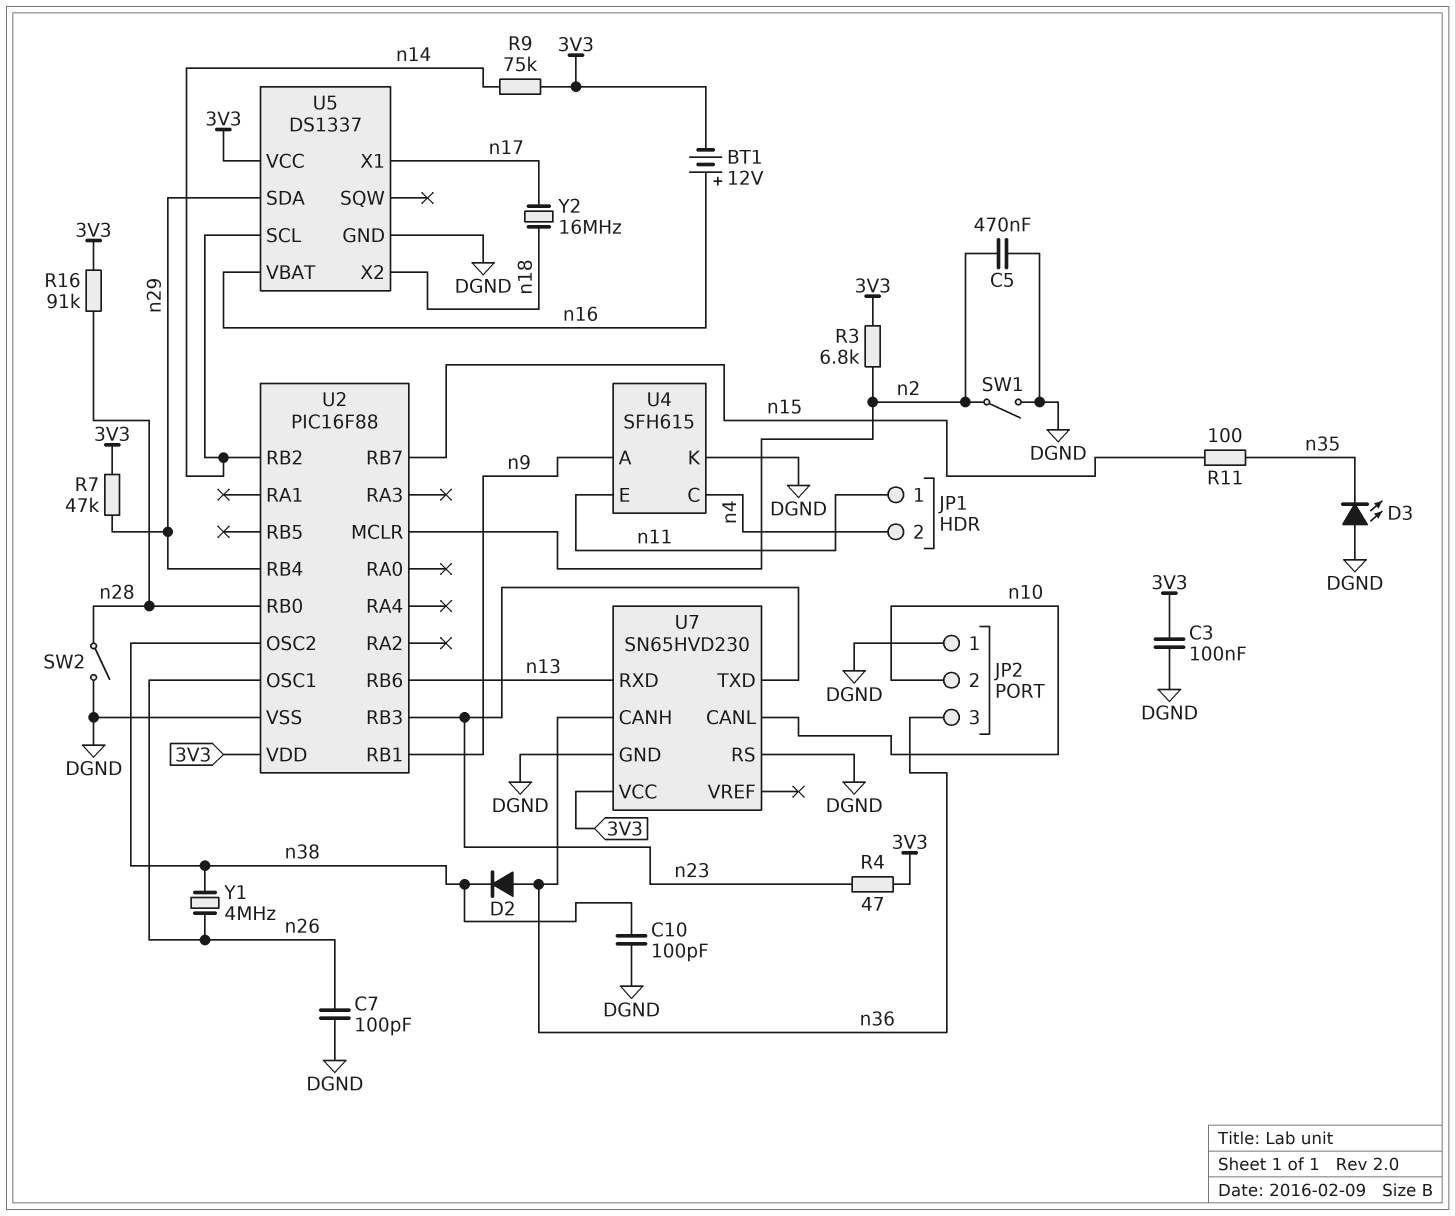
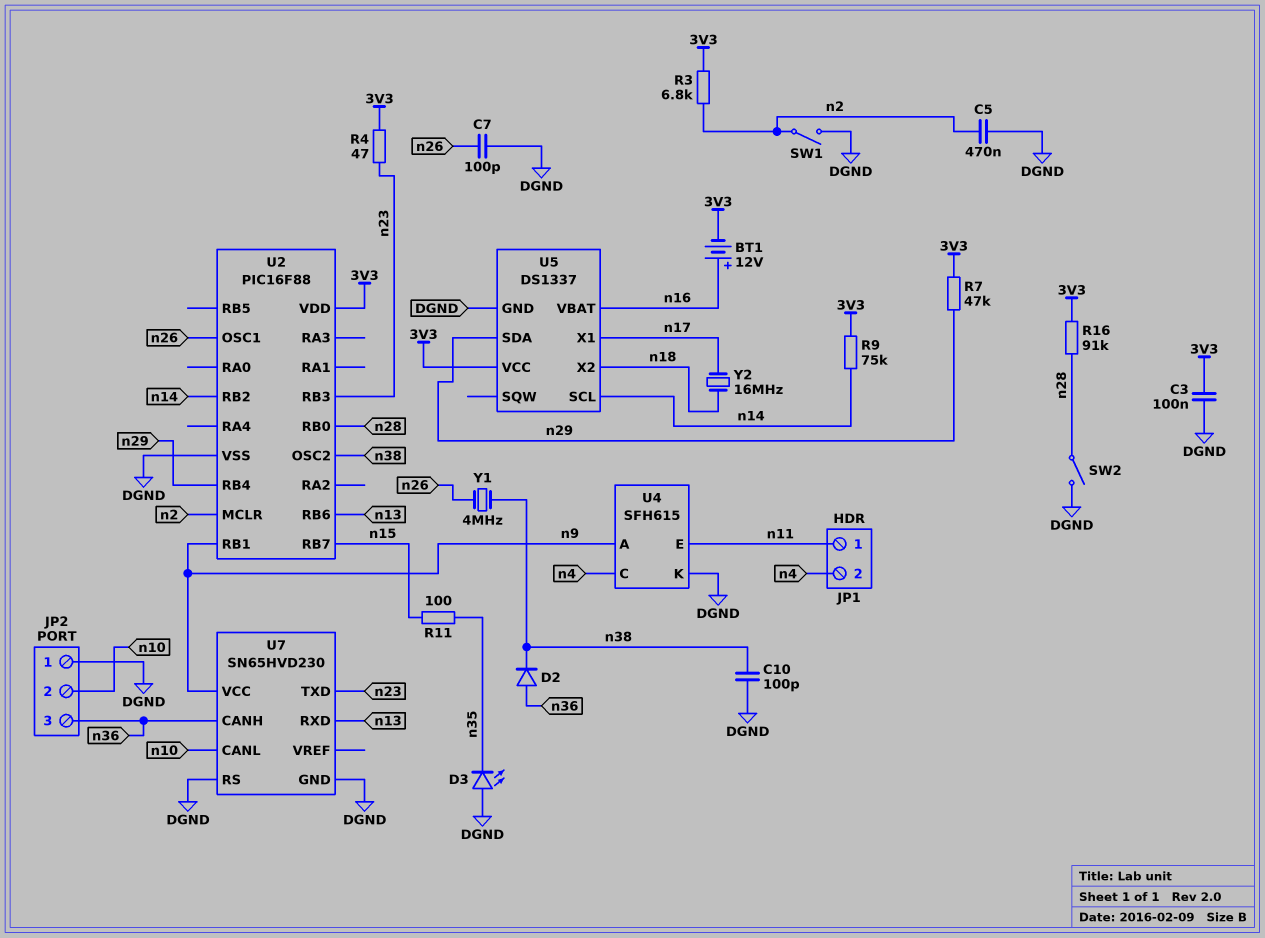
U7 pin VCC: 3V3 -> n9

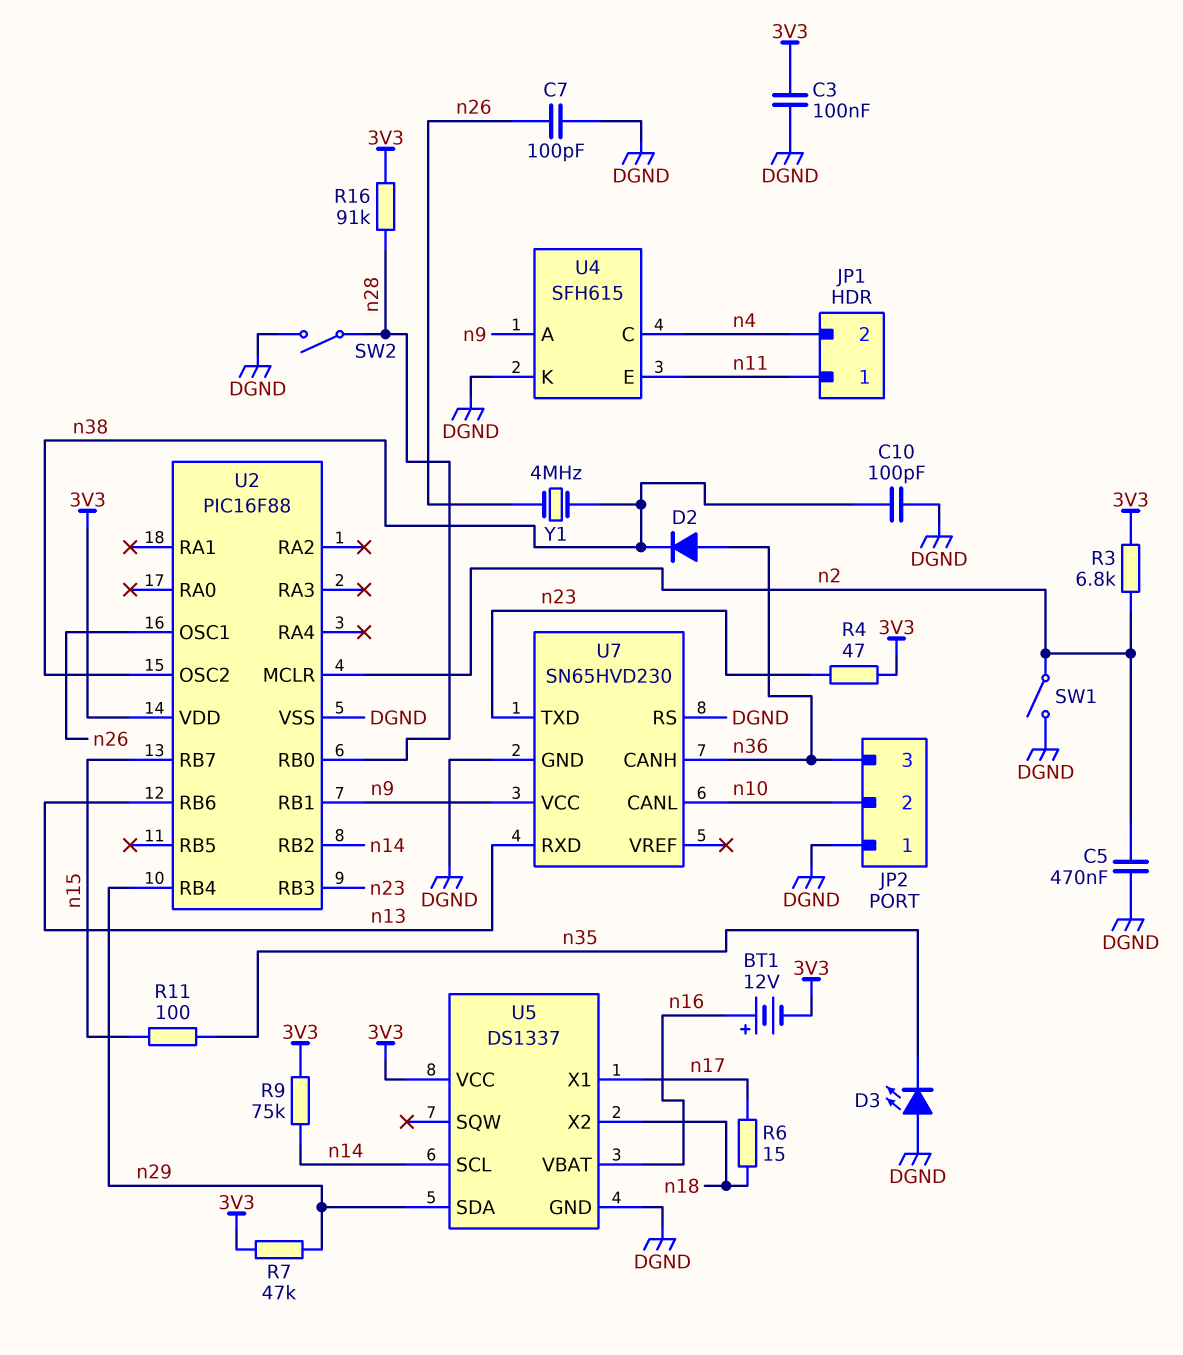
R6: none -> 15 (n17, n18)
Y2: 16MHz (n17, n18) -> none

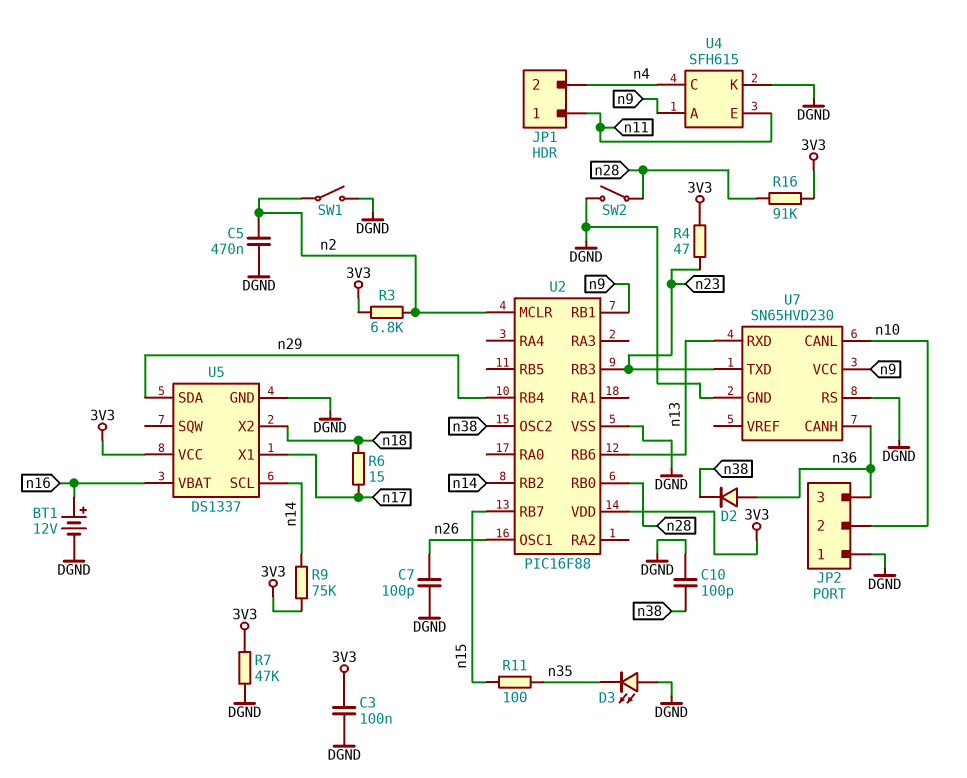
BT1: 12V (plus n16, minus 3V3) -> 12V (plus n16, minus DGND)
R7: 47k (3V3, n29) -> 47k (3V3, DGND)
Y1: 4MHz (n26, n38) -> none

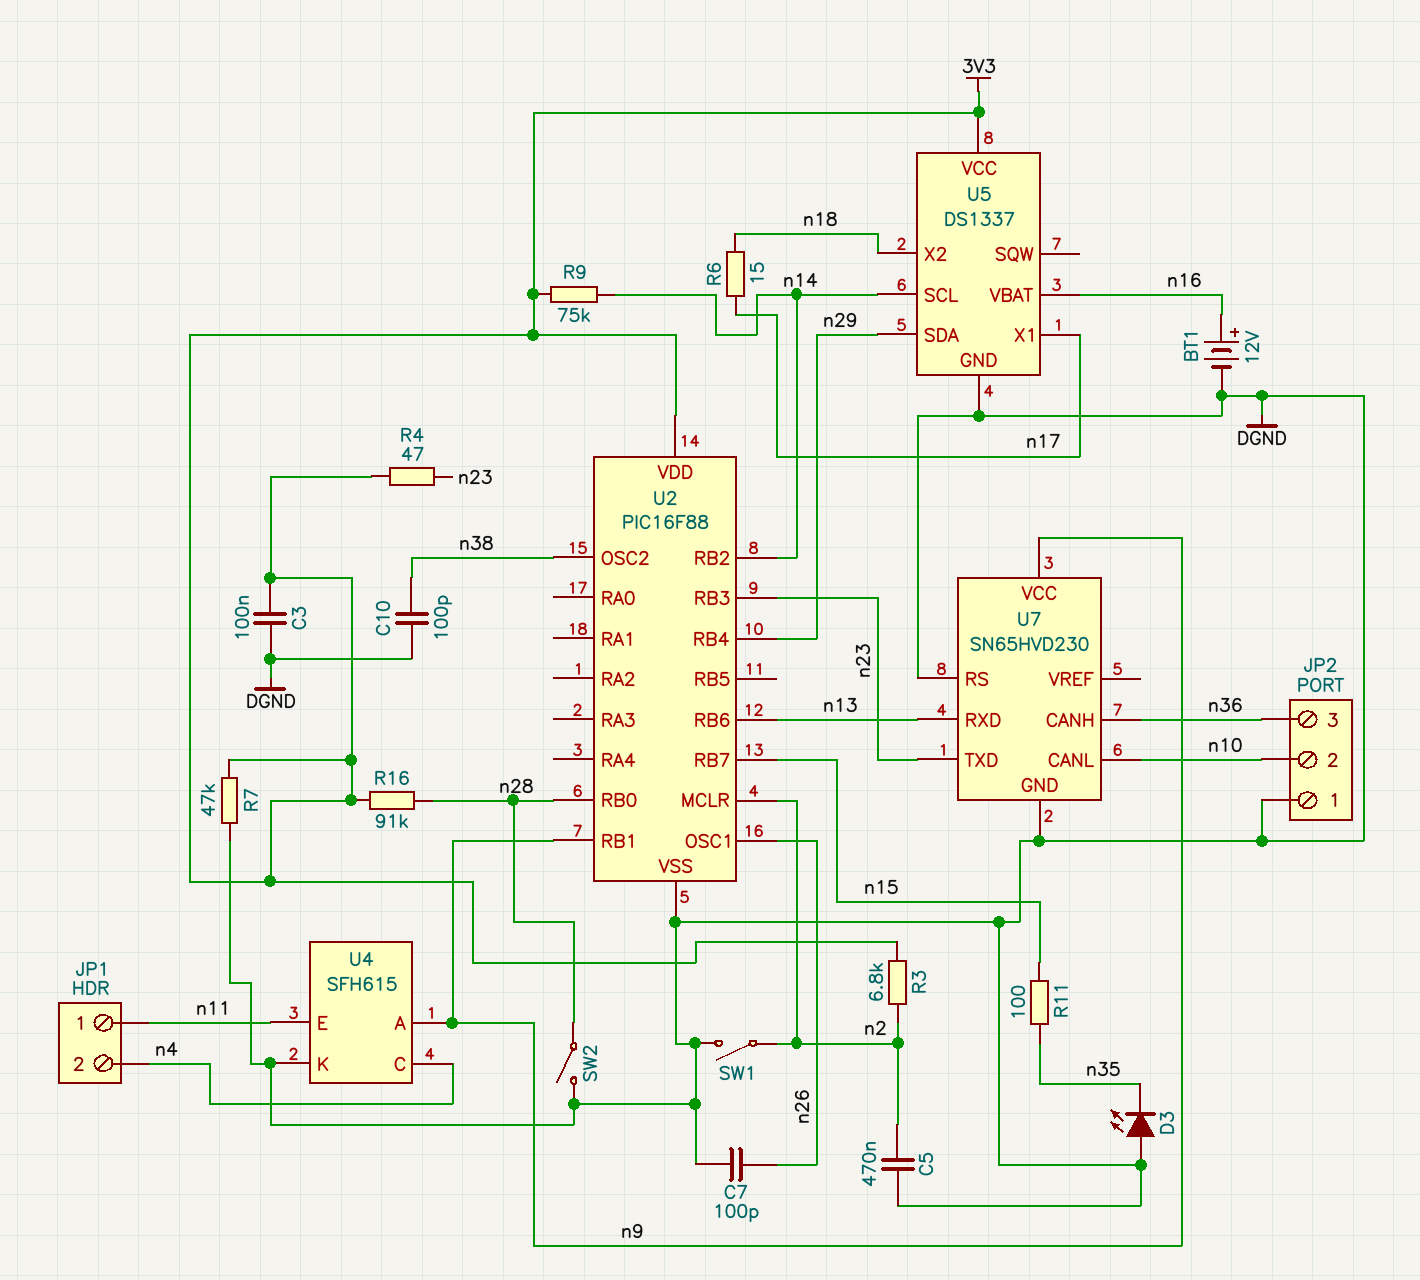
D2: diode (A n36, K n38) -> none

